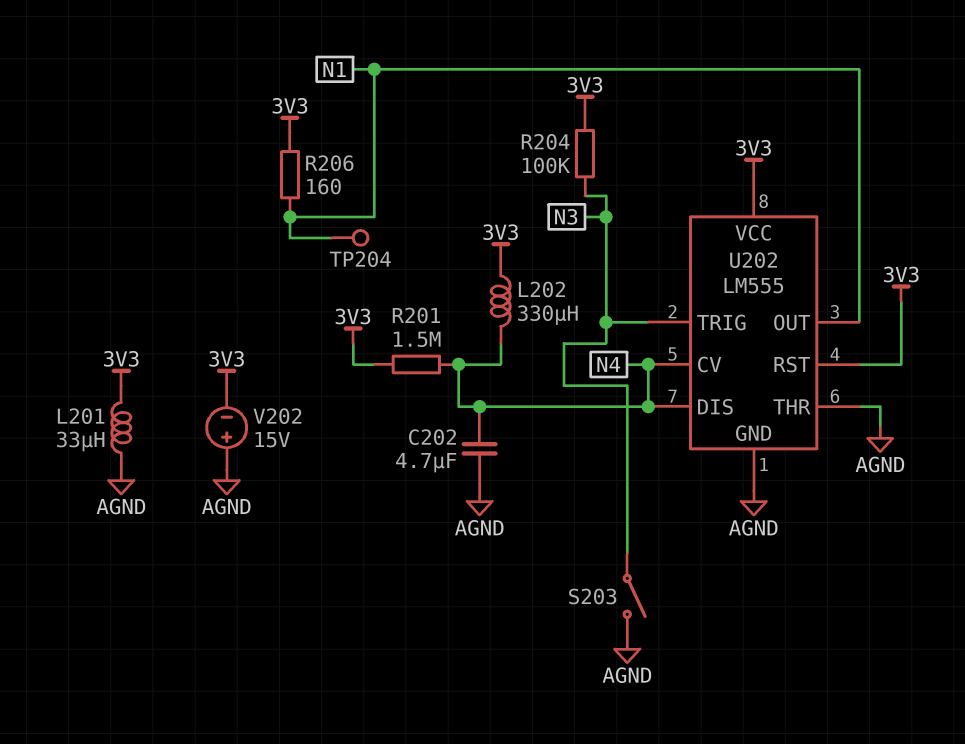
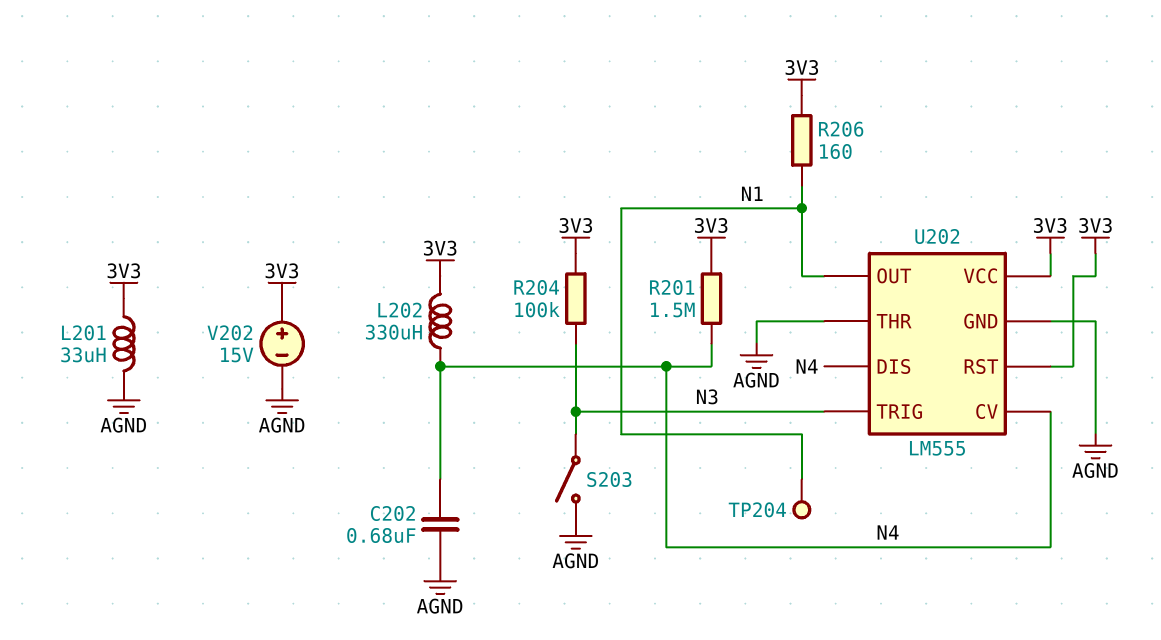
C202: 4.7uF (AGND, N4) -> 680nF (AGND, N4)
V202: 15V (plus AGND, minus 3V3) -> 15V (plus 3V3, minus AGND)

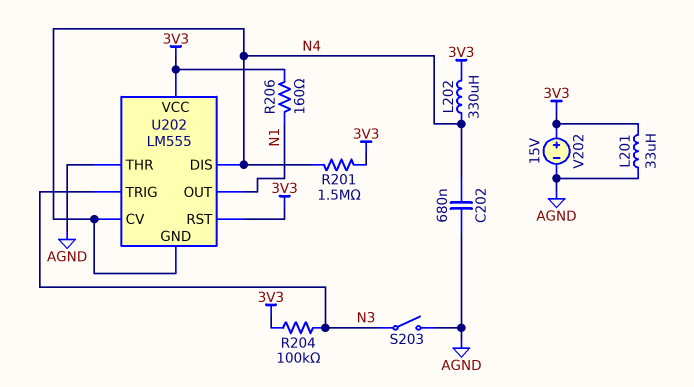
TP204: test point (N1) -> none
U202 pin GND: AGND -> N4

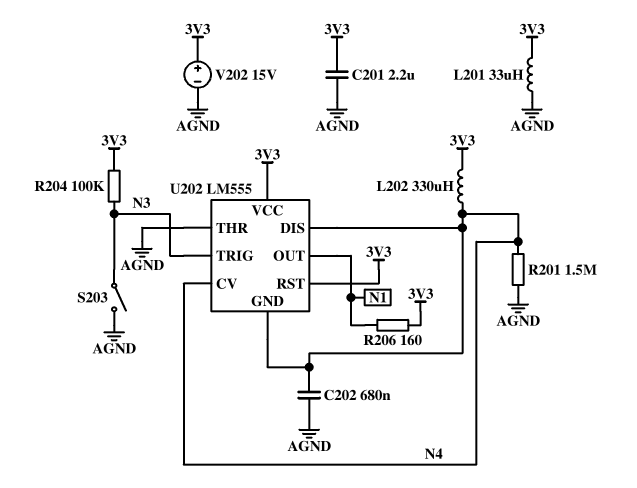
C201: none -> 2.2uF (3V3, AGND)
R201: 1.5M (3V3, N4) -> 1.5M (AGND, N4)

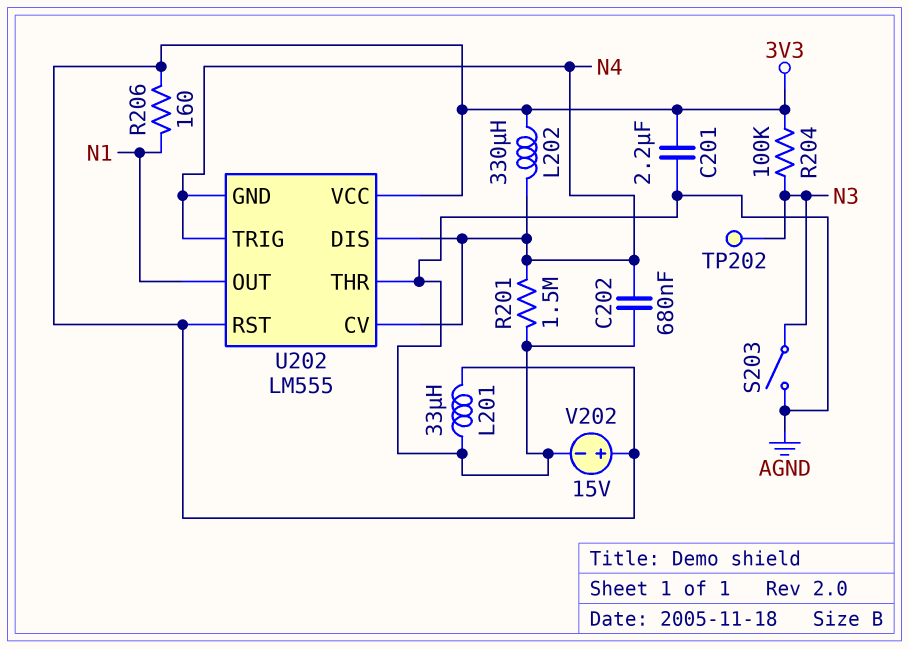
TP202: none -> test point (N3)
U202 pin TRIG: N3 -> N4

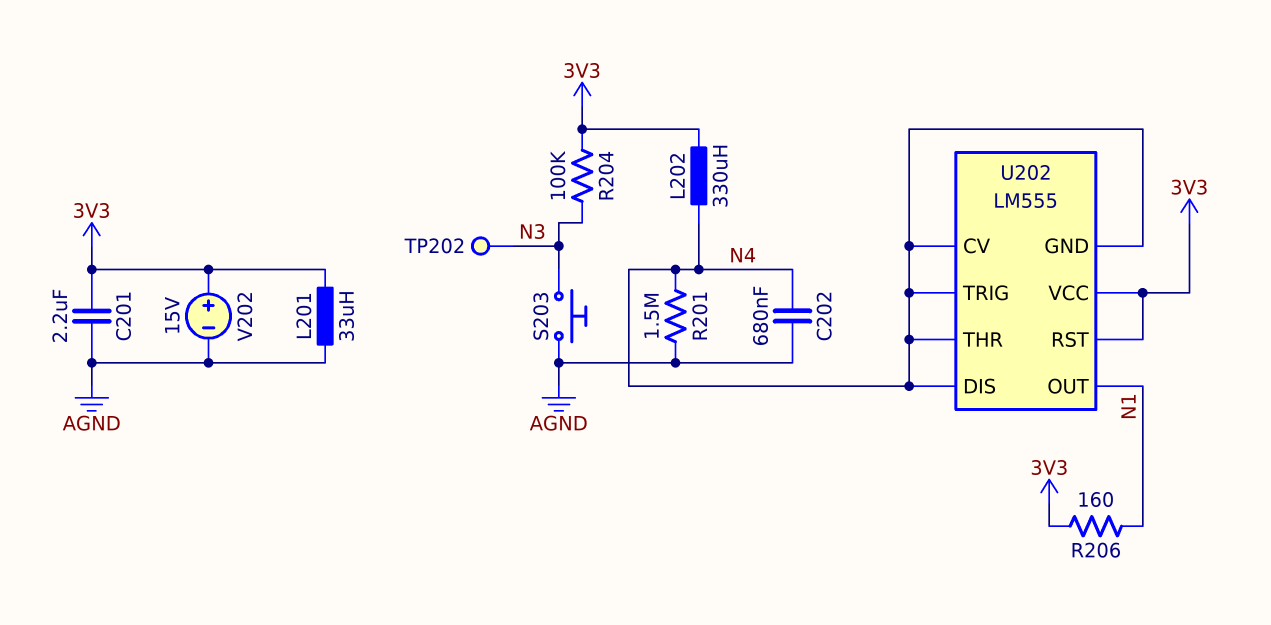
S203: switch (AGND, N3) -> button (AGND, N3)
U202 pin THR: AGND -> N4

